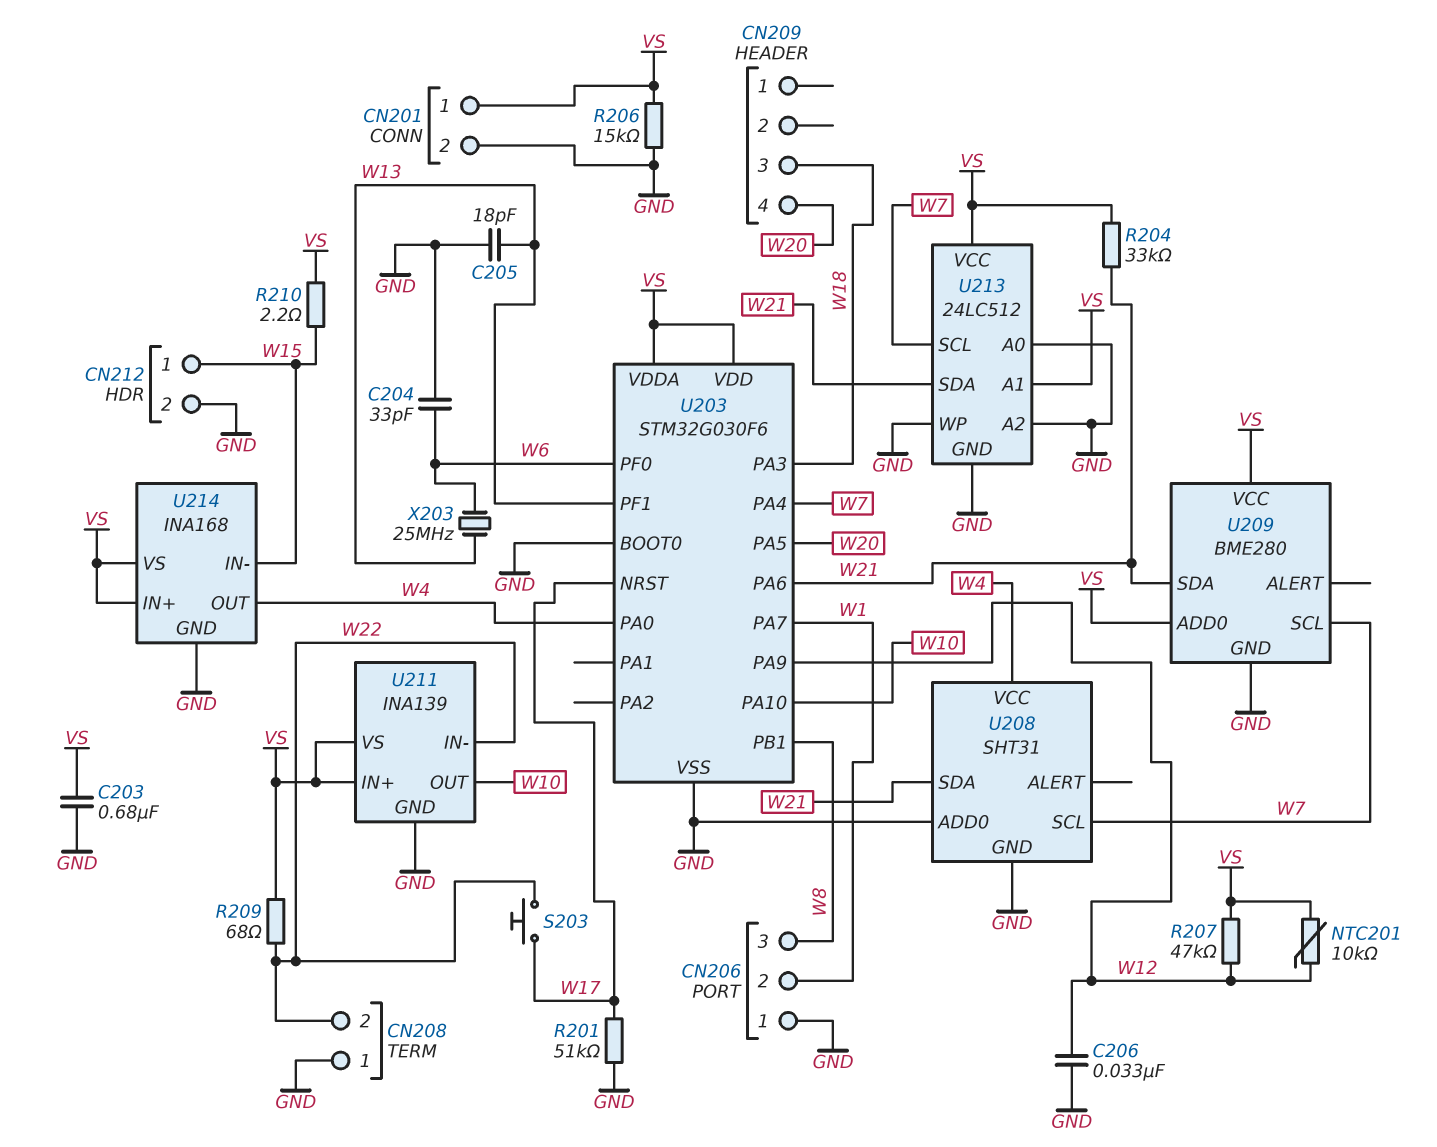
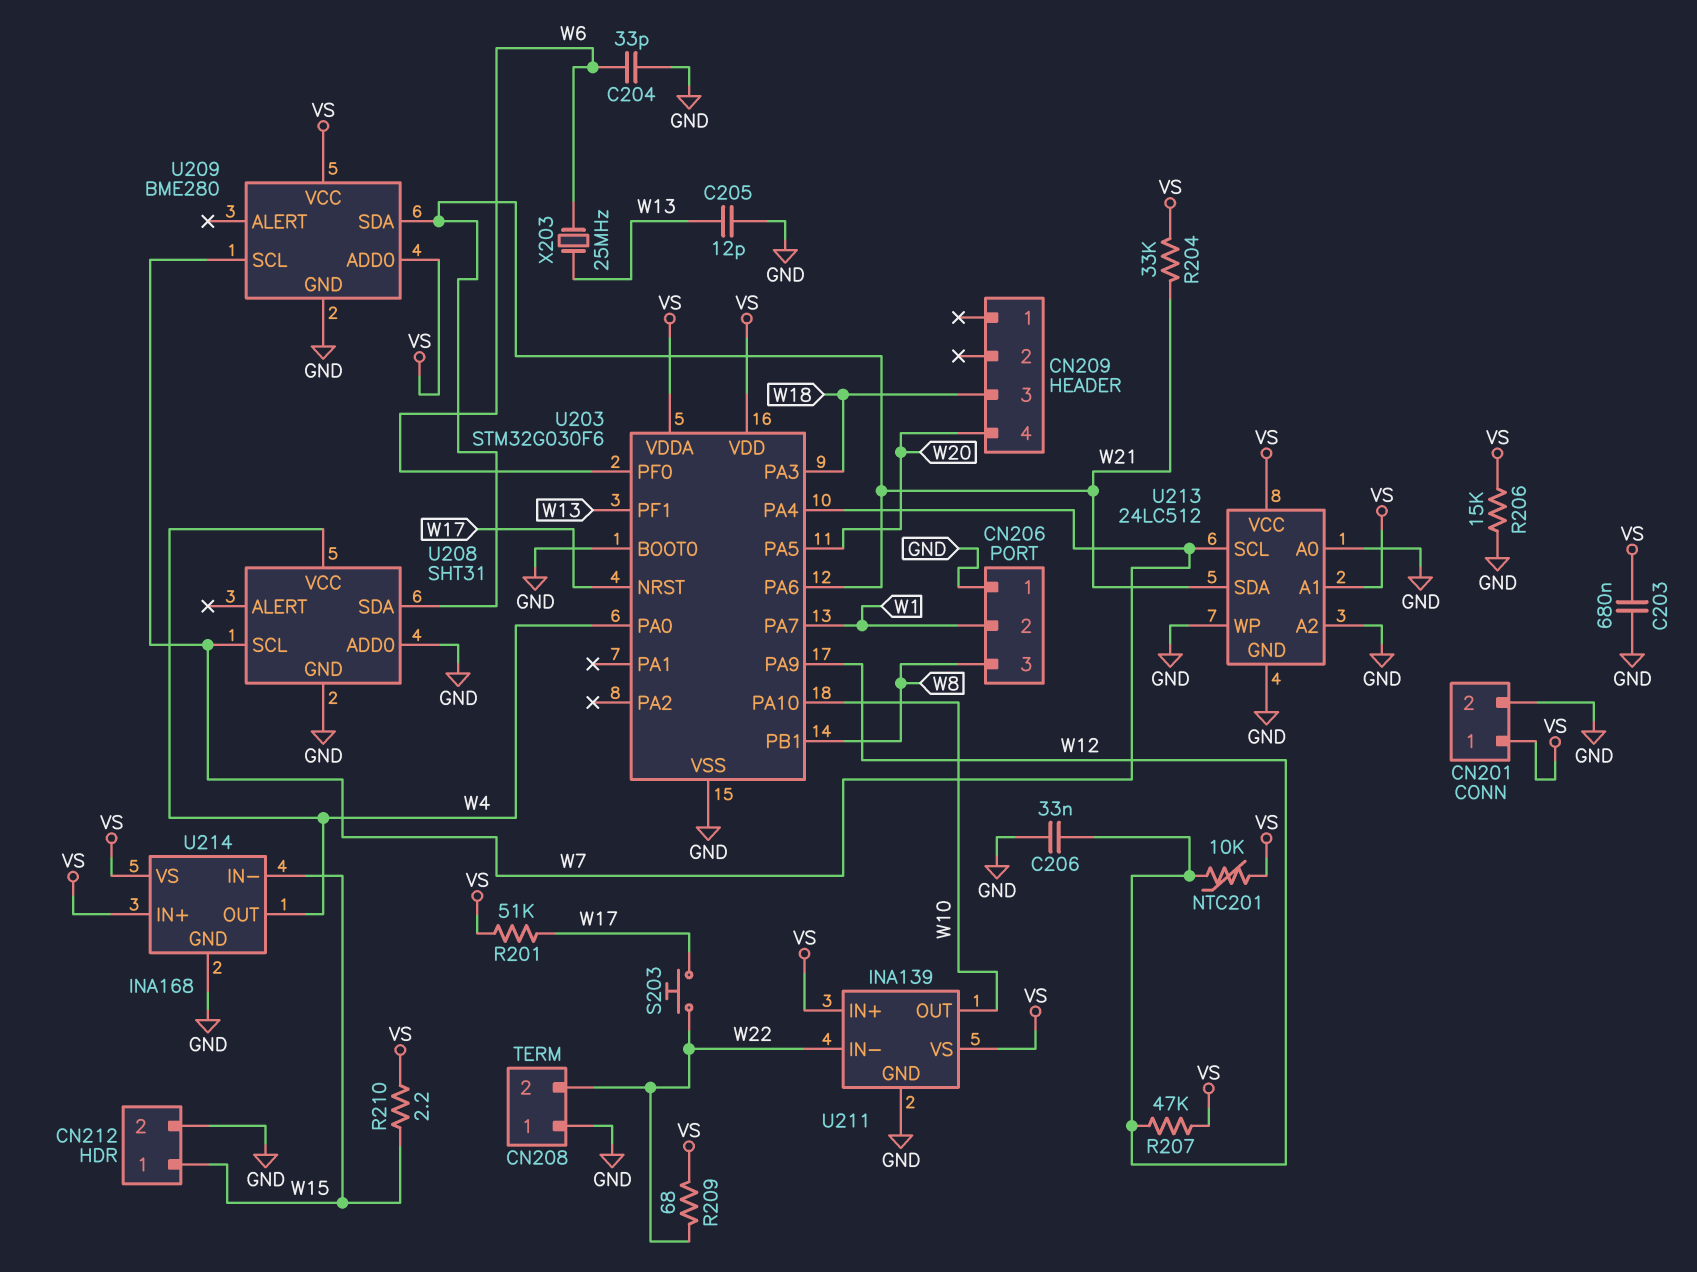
C205: 18pF (GND, W13) -> 12pF (GND, W13)
R201: 51k (GND, W17) -> 51k (VS, W17)

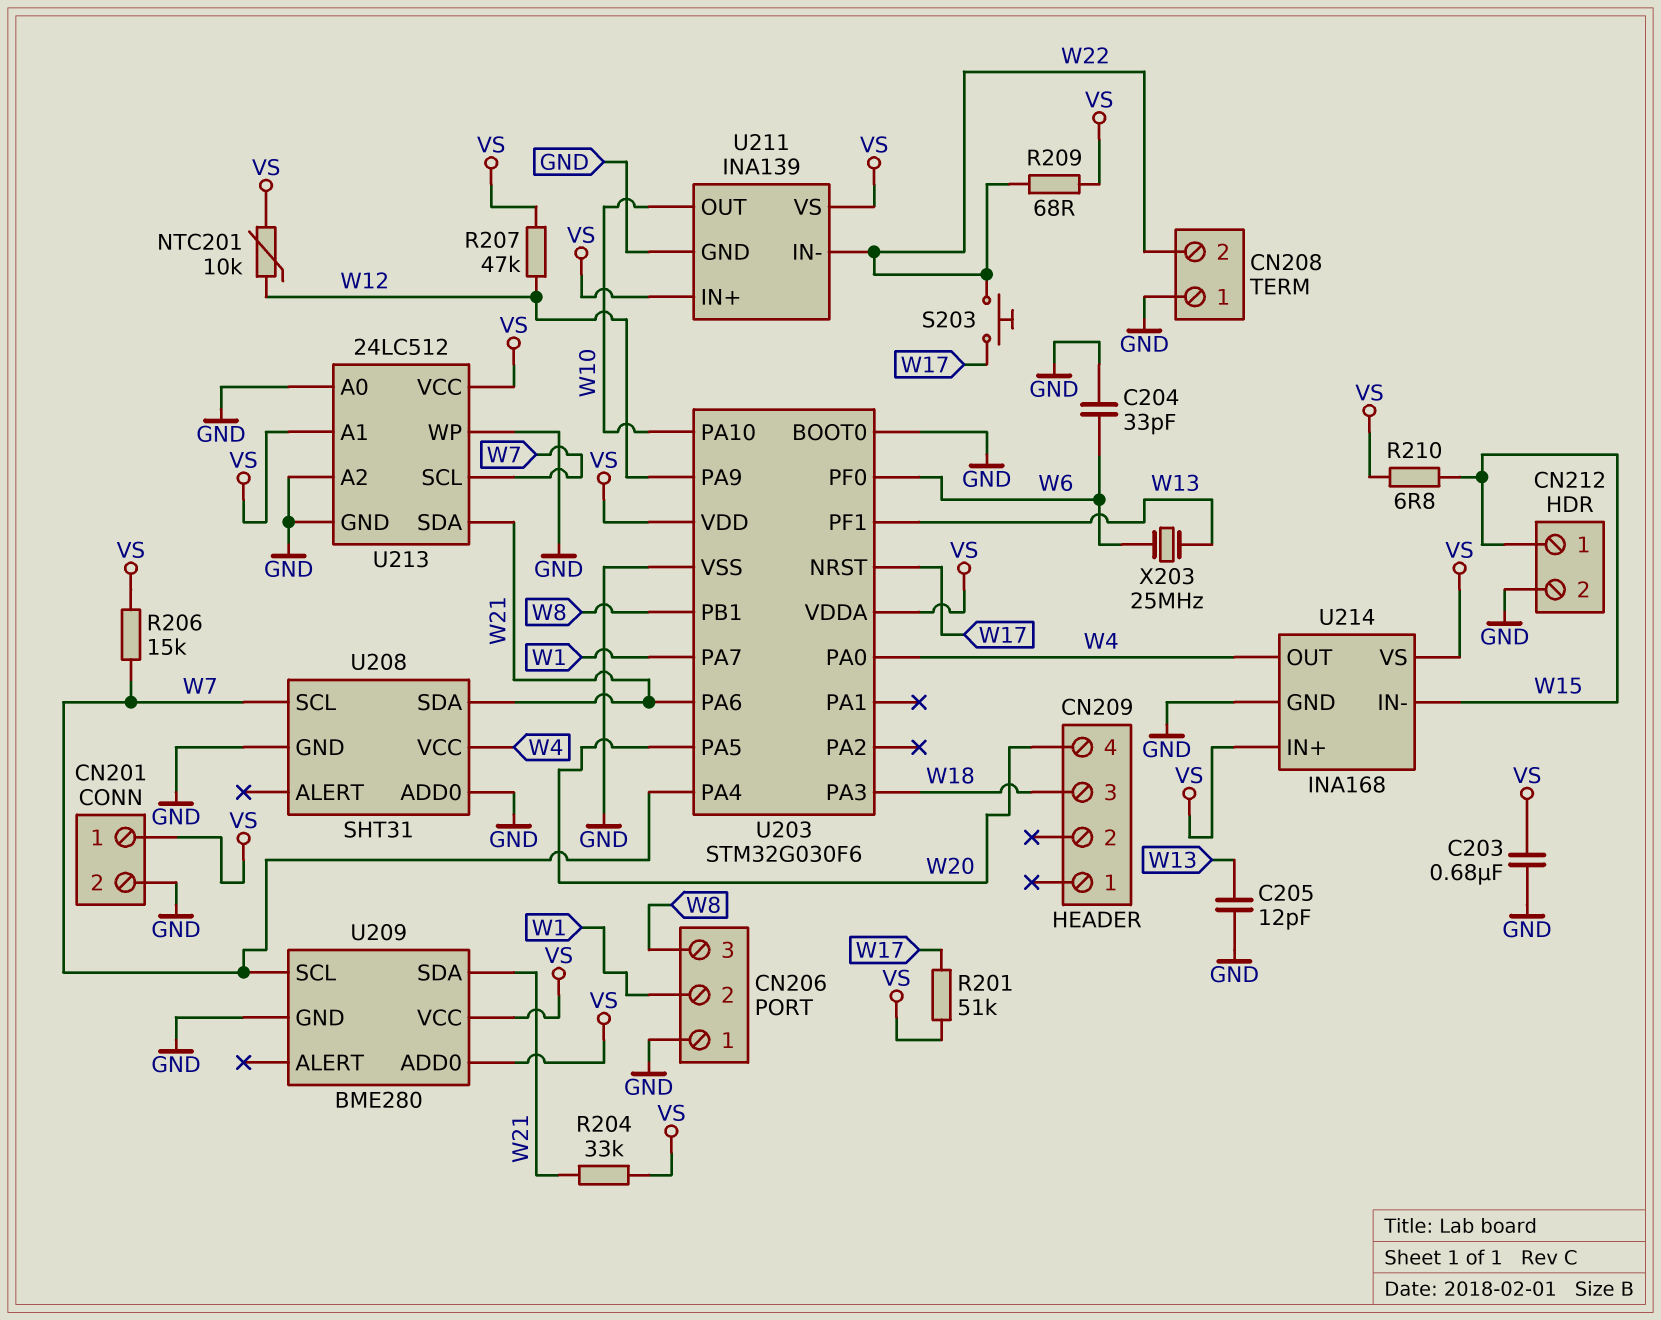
C206: 33nF (GND, W12) -> none
R206: 15k (GND, VS) -> 15k (VS, W7)
R210: 2.2 (VS, W15) -> 6.8 (VS, W15)

